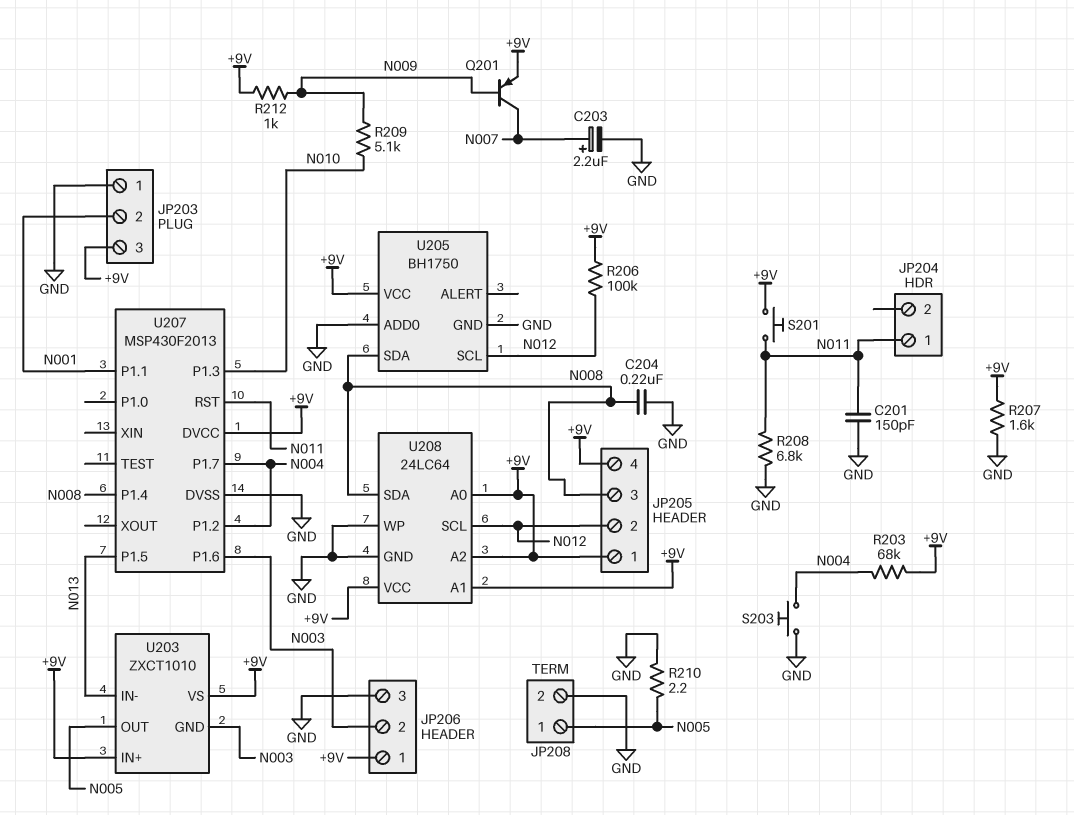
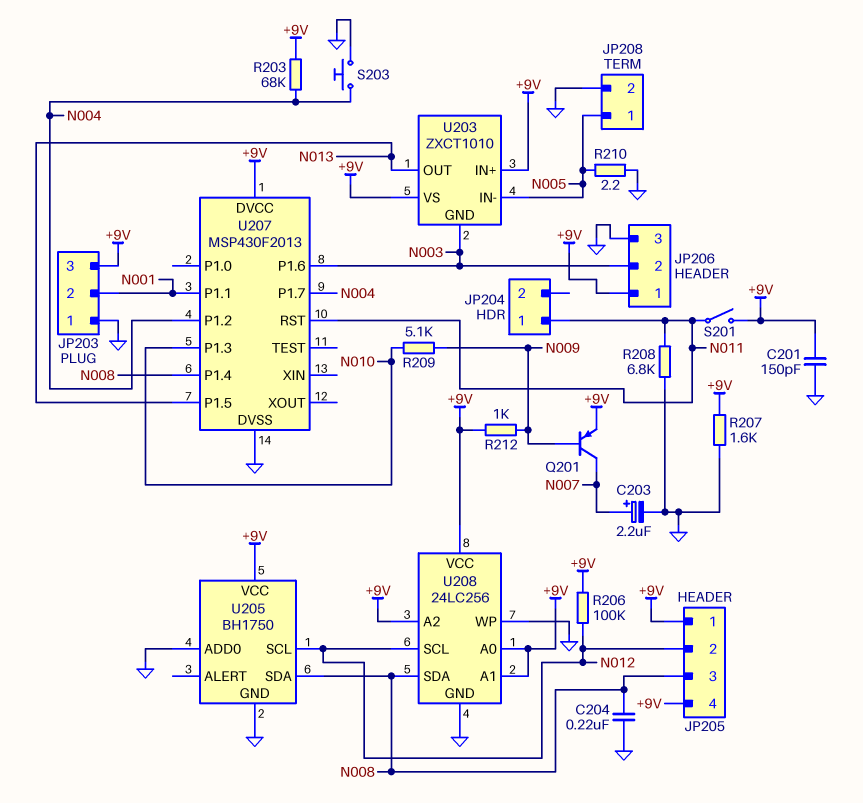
C201: 150pF (GND, N011) -> 150pF (+9V, GND)
S201: button (+9V, N011) -> switch (+9V, N011)
U203 pin IN-: N013 -> N005
U203 pin OUT: N005 -> N013
U208: 24LC64 -> 24LC256

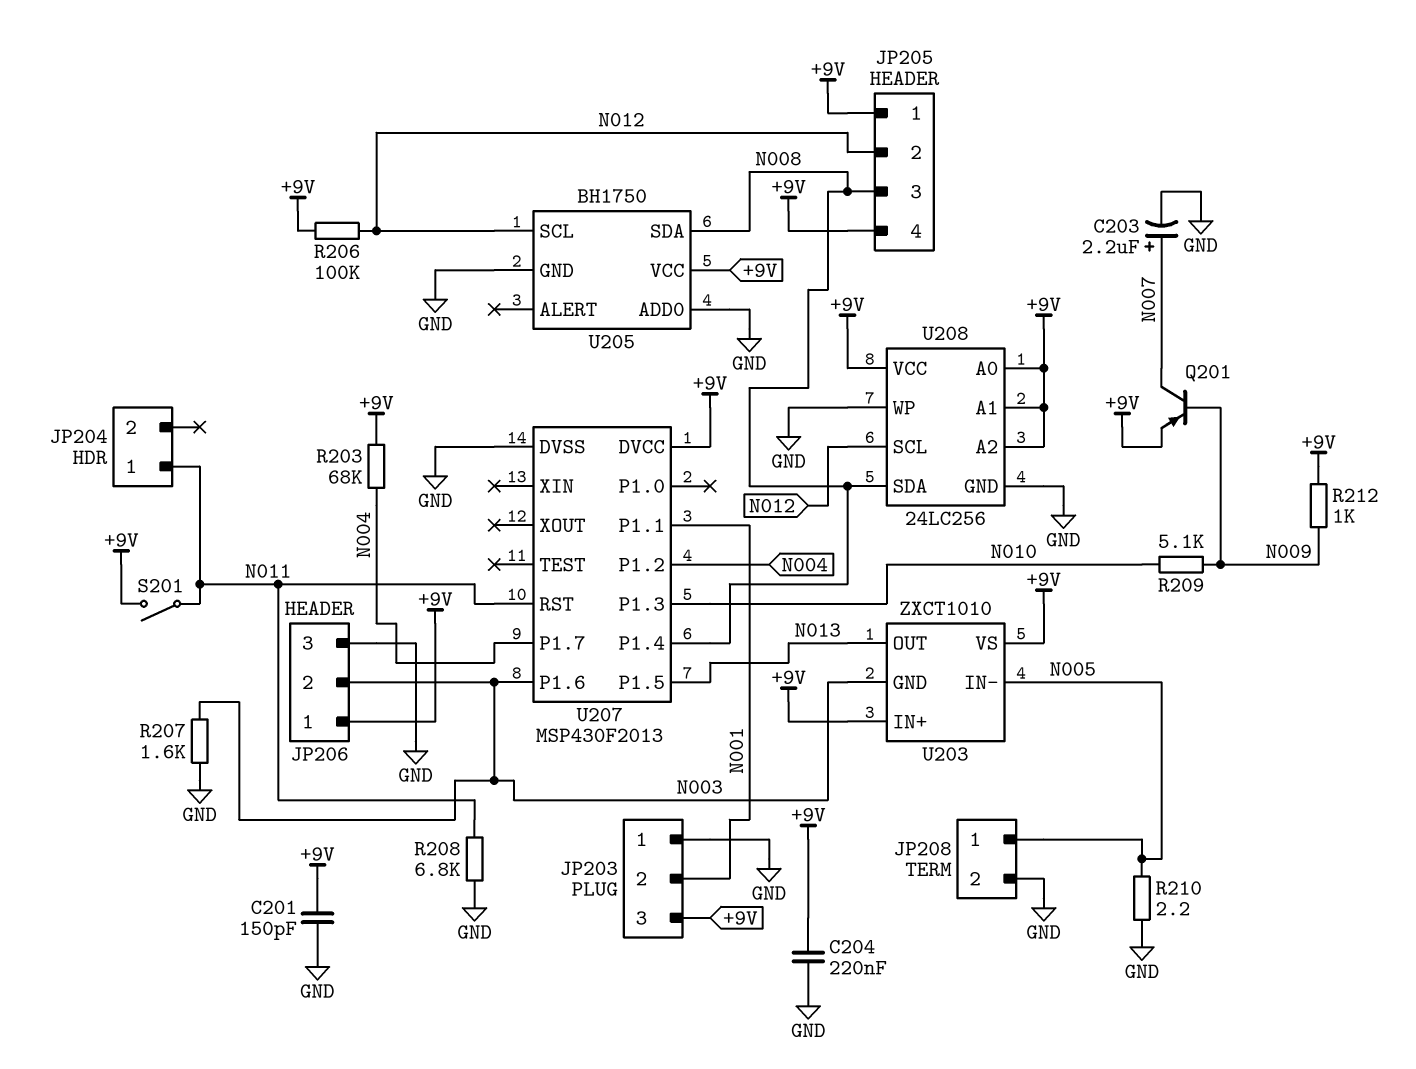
C204: 220nF (GND, N008) -> 220nF (+9V, GND)
R207: 1.6k (+9V, GND) -> 1.6k (GND, N003)
S203: button (GND, N004) -> none

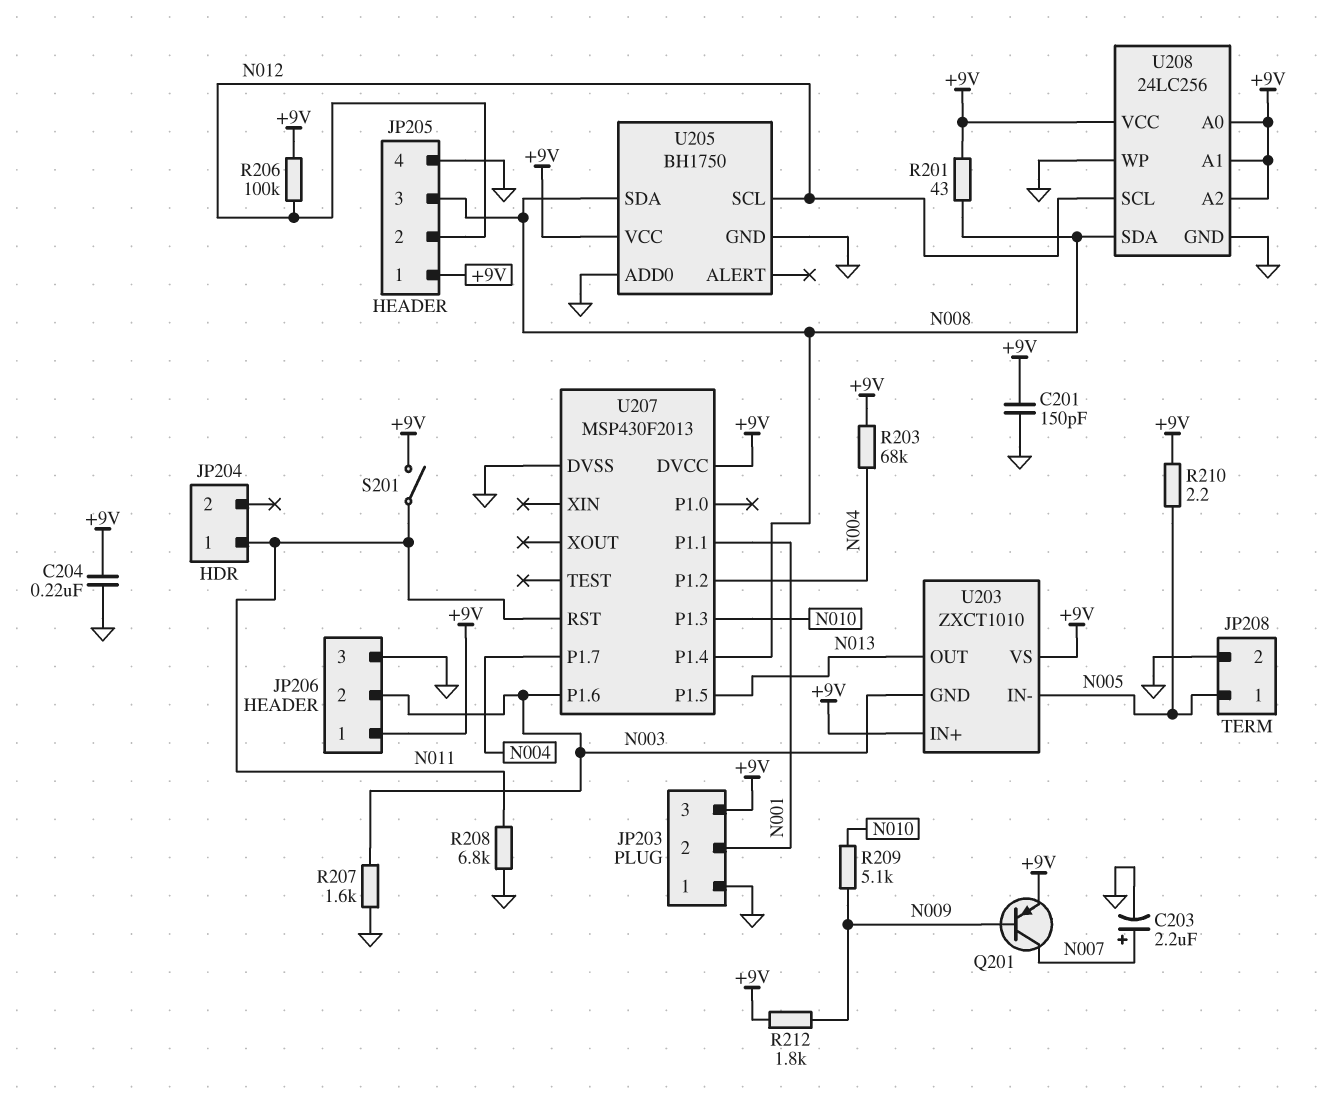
JP205 pin 4: +9V -> GND
R201: none -> 43 (+9V, N008)
R210: 2.2 (GND, N005) -> 2.2 (+9V, N005)
R212: 1k (+9V, N009) -> 1.8k (+9V, N009)

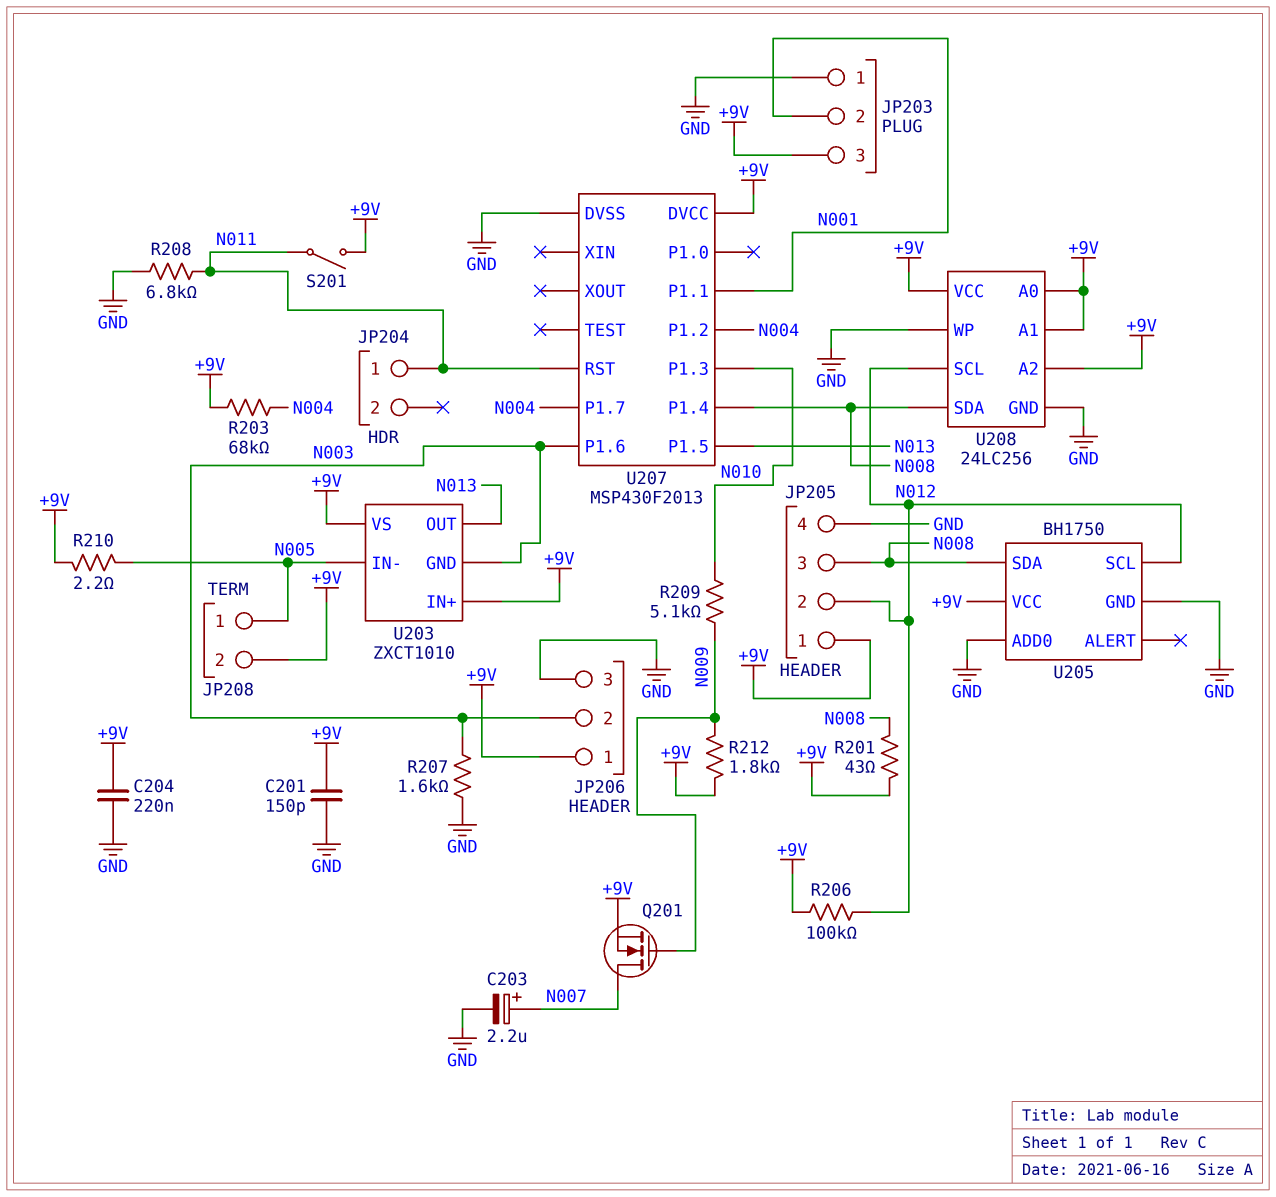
JP208 pin 2: GND -> +9V
Q201: PNP (B N009, C N007, E +9V) -> NMOS (G N009, D N007, S +9V)

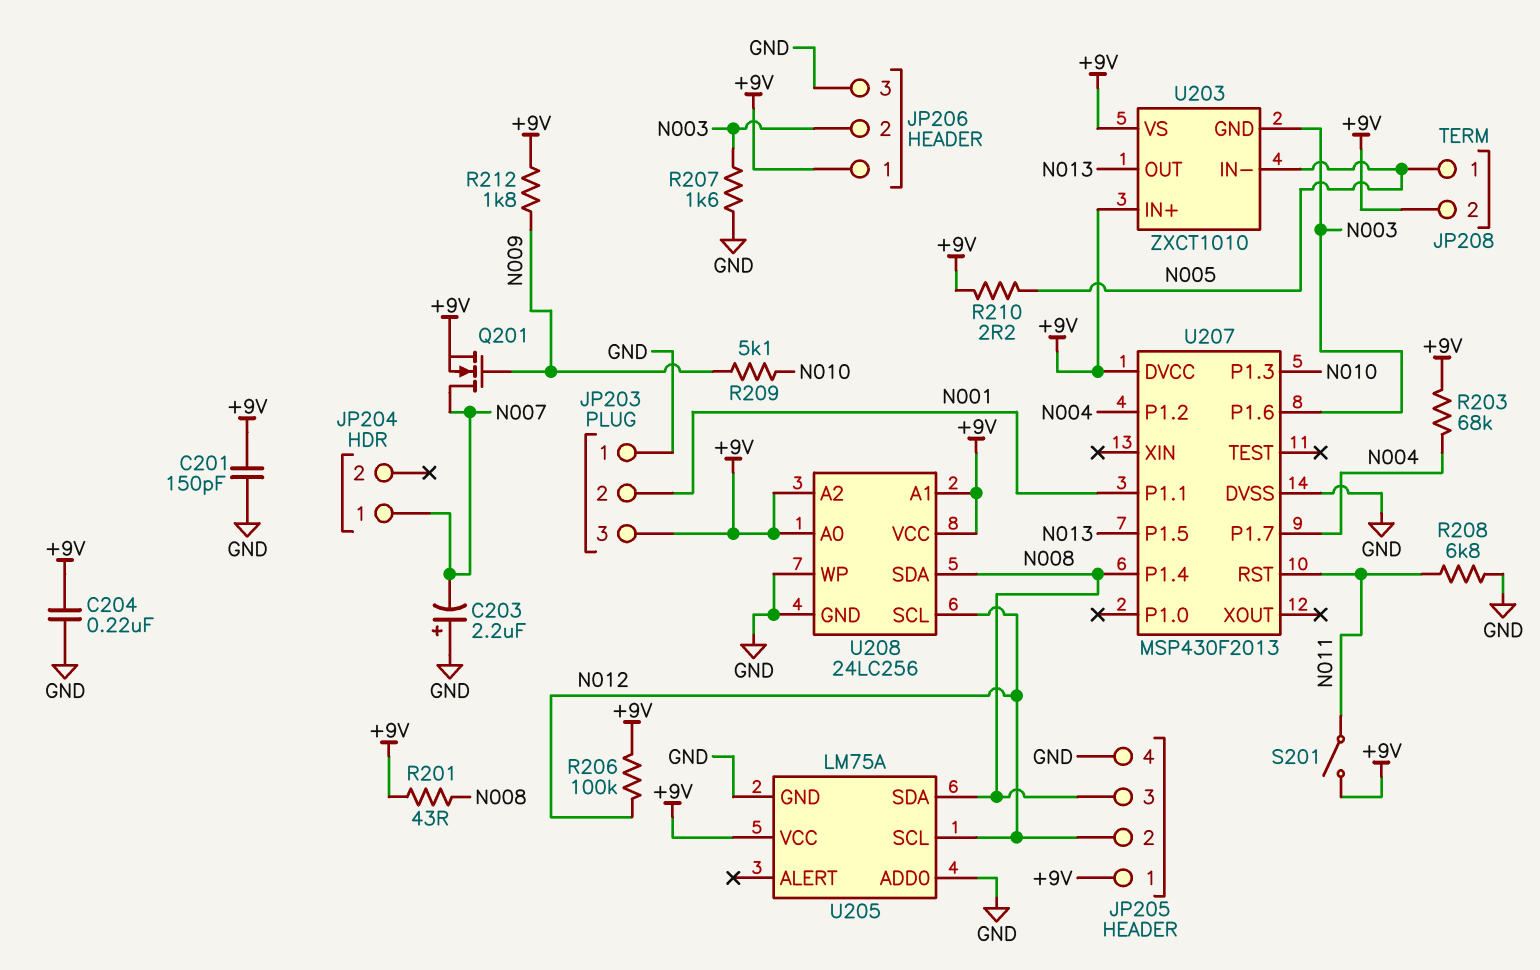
C203: 2.2uF (plus N007, minus GND) -> 2.2uF (plus GND, minus N007)
JP204 pin 1: N011 -> N007
U205: BH1750 -> LM75A

